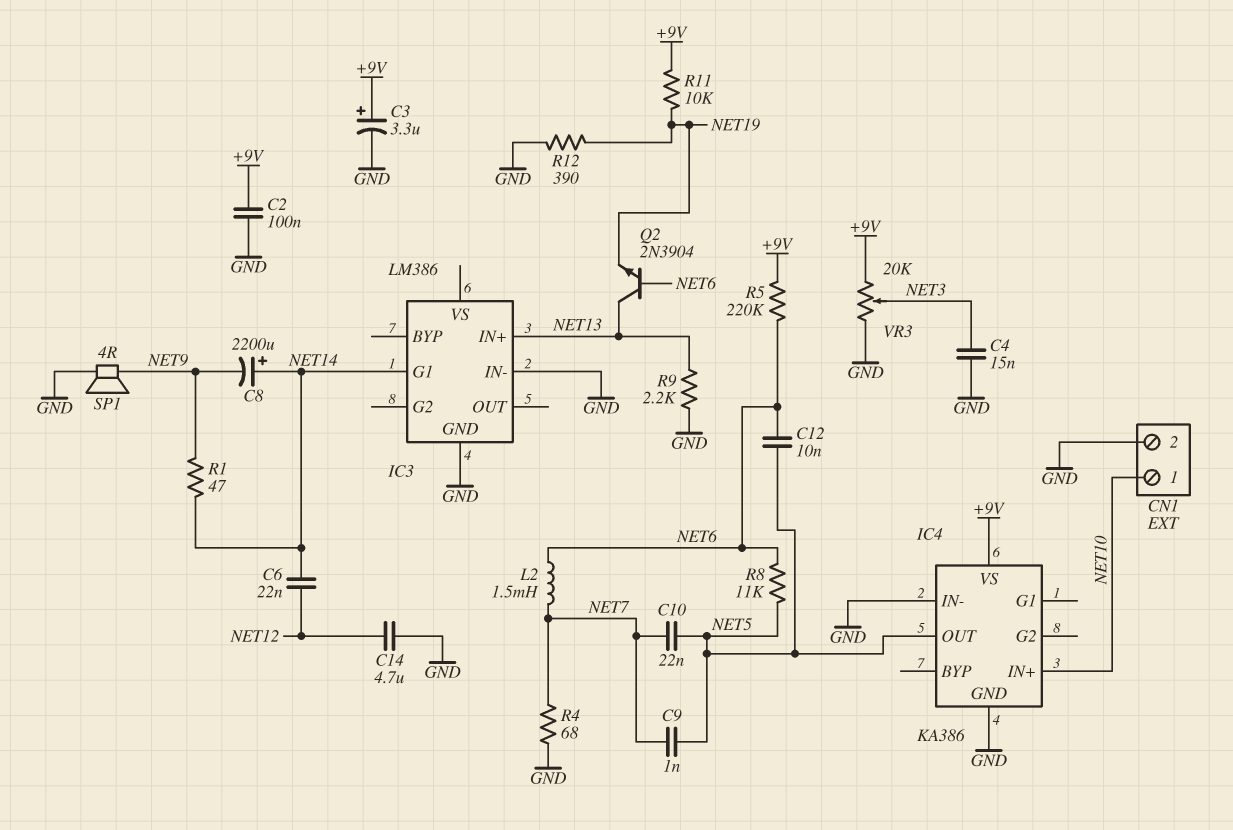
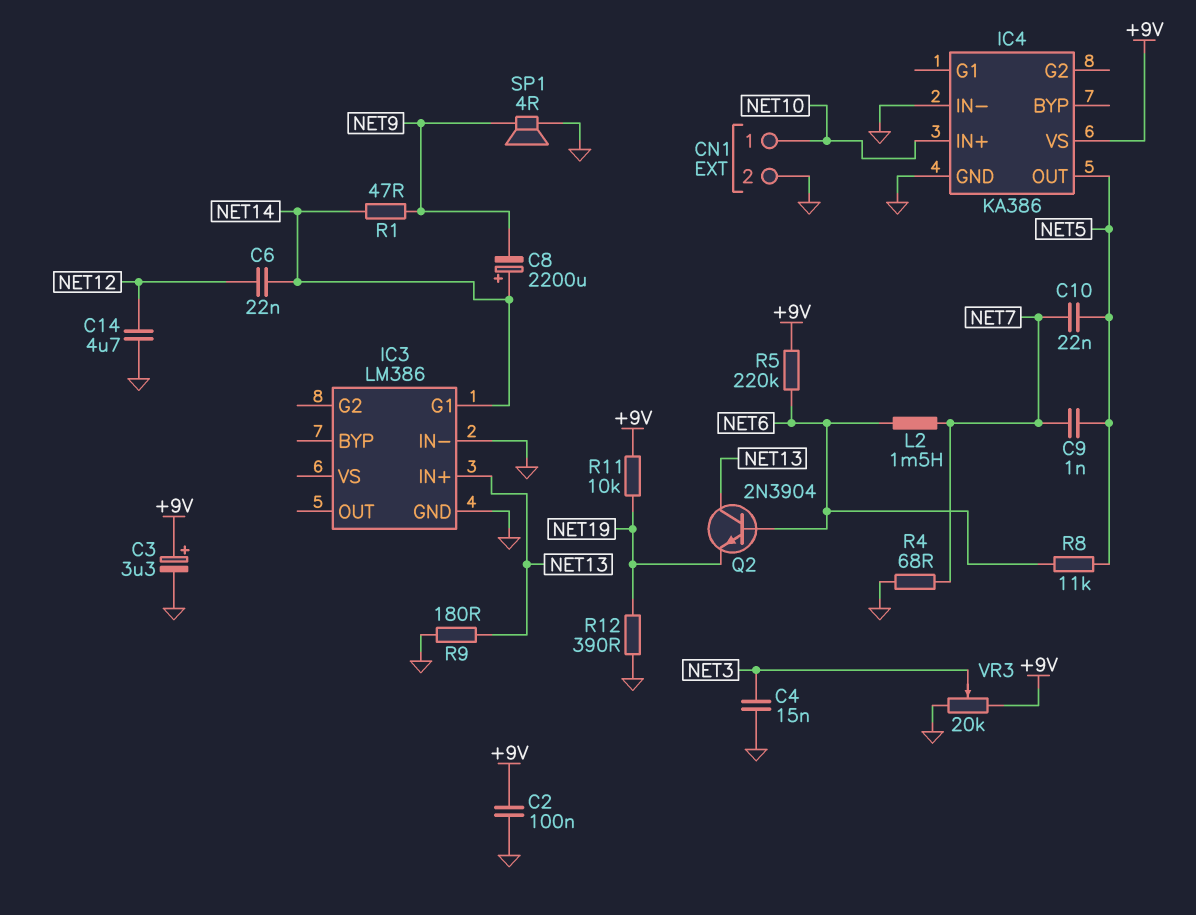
C12: 10nF (NET5, NET6) -> none
R9: 2.2k (GND, NET13) -> 180 (GND, NET13)

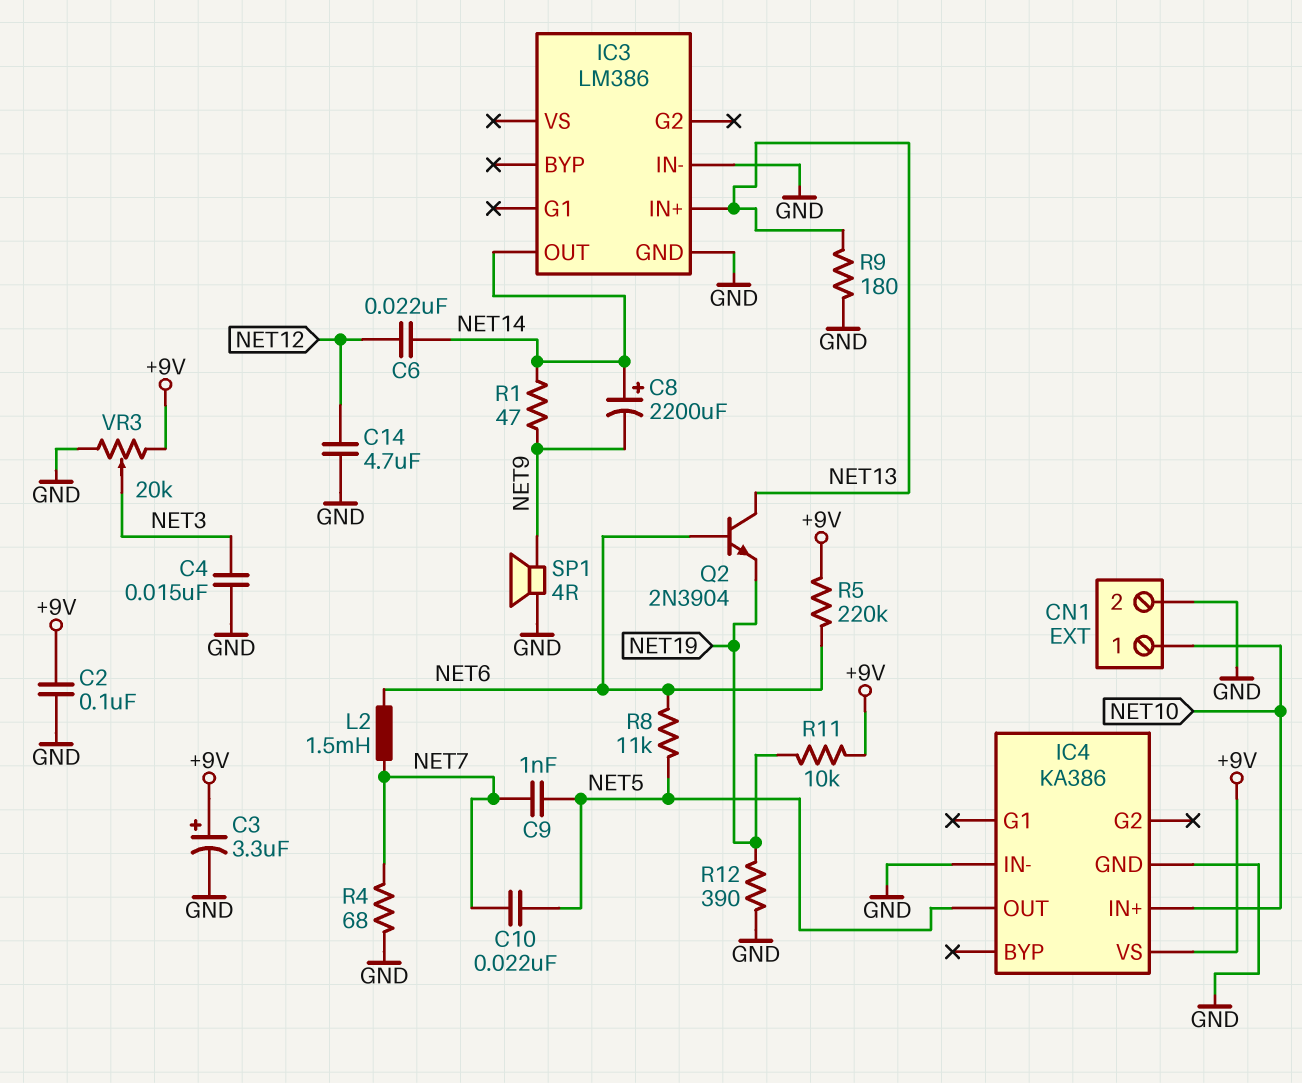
IC3 pin G1: NET14 -> none
IC3 pin OUT: none -> NET14

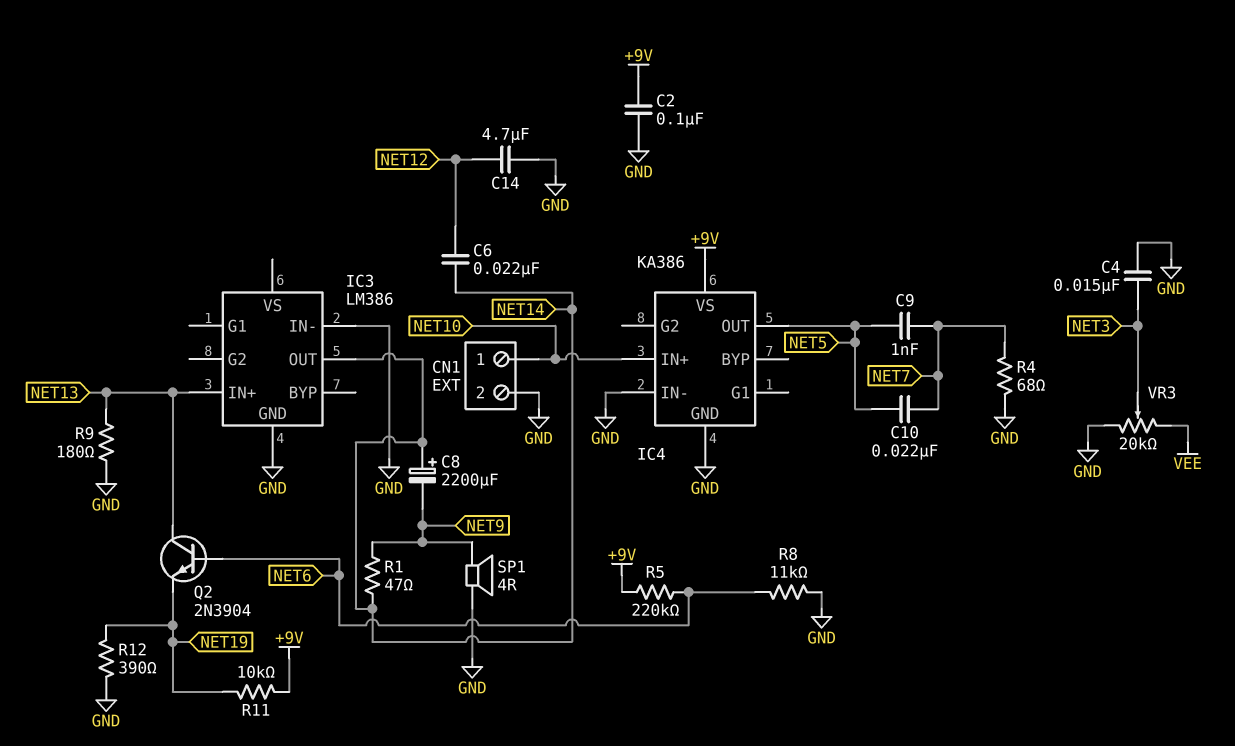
C3: 3.3uF (plus +9V, minus GND) -> none
L2: 1.5mH (NET6, NET7) -> none
R8: 11k (NET5, NET6) -> 11k (GND, NET6)
VR3: 20k (+9V, GND, wiper NET3) -> 20k (GND, VEE, wiper NET3)

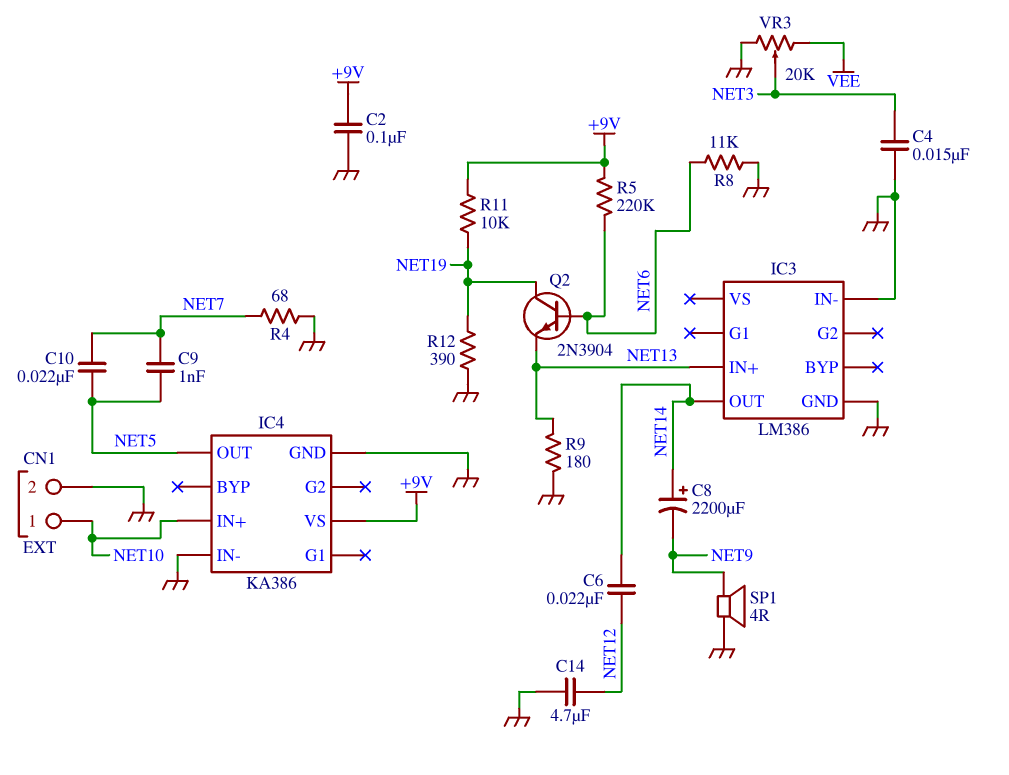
Q2: NPN 2N3904 (B NET6, C NET13, E NET19) -> NPN 2N3904 (B NET6, C NET19, E NET13)
R1: 47 (NET9, NET14) -> none

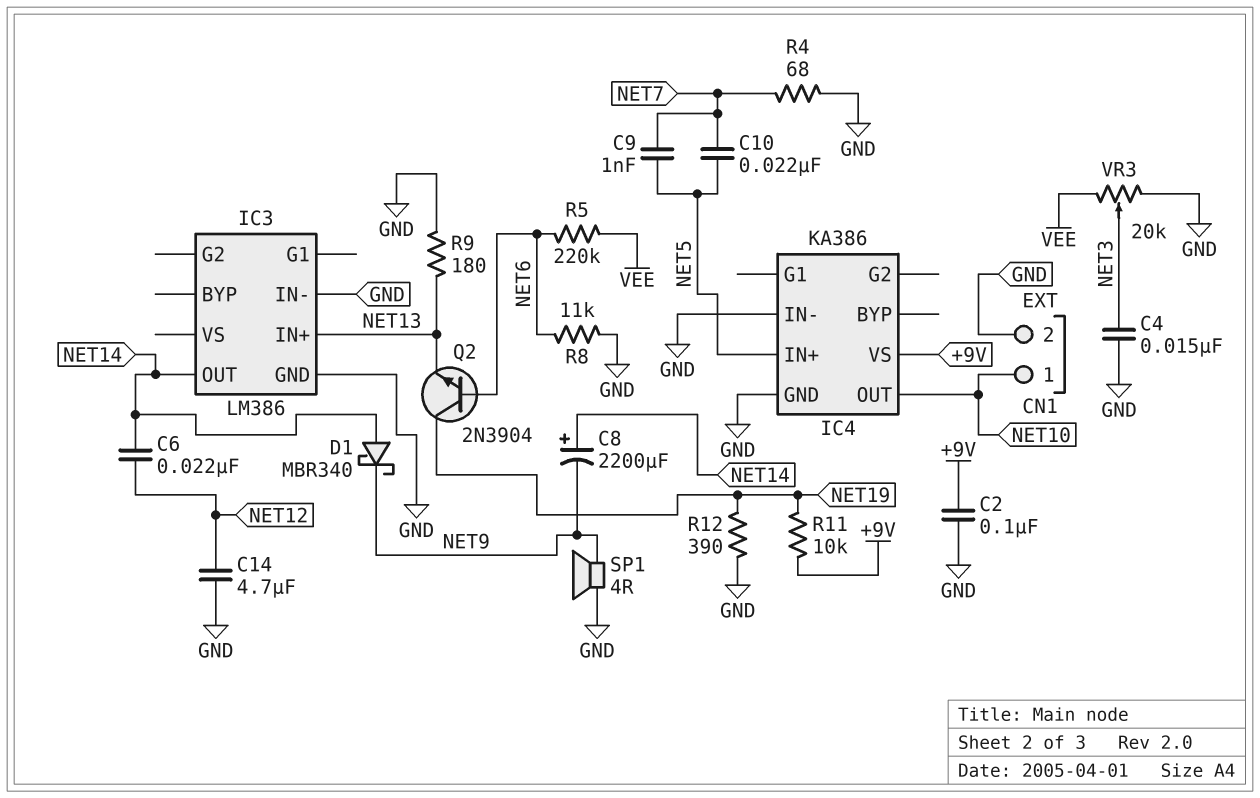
D1: none -> schottky MBR340 (A NET14, K NET9)
IC4 pin IN+: NET10 -> NET5
IC4 pin OUT: NET5 -> NET10
R5: 220k (+9V, NET6) -> 220k (NET6, VEE)

